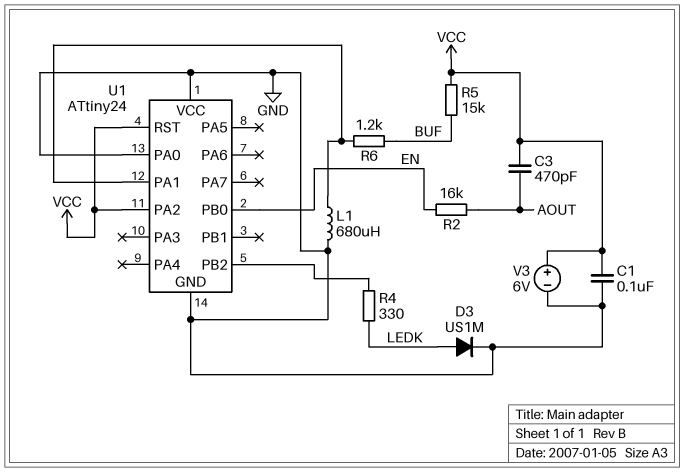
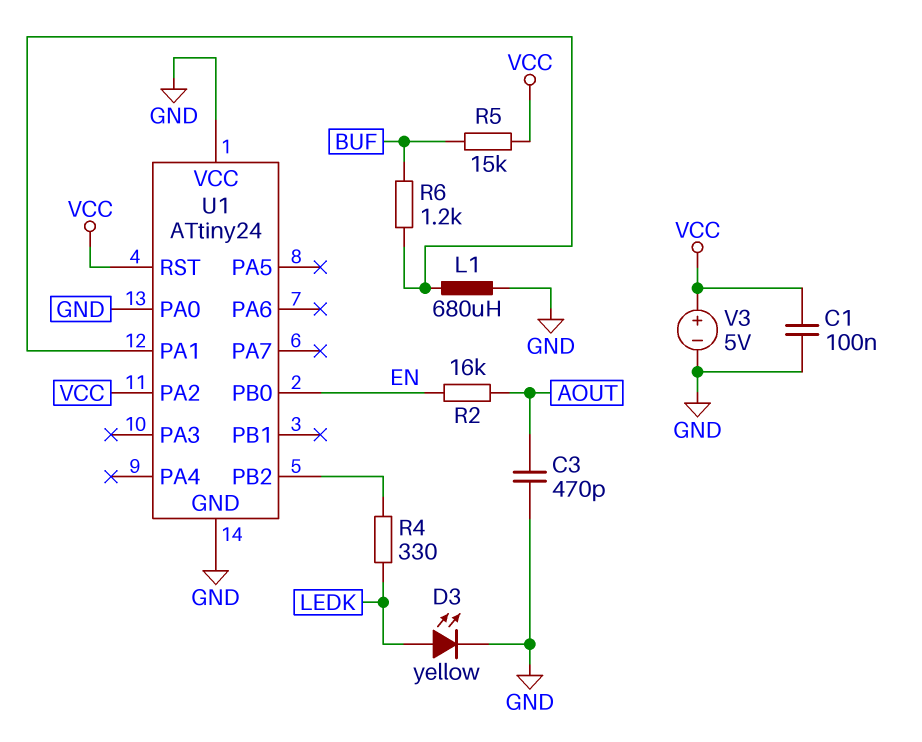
C3: 470pF (AOUT, VCC) -> 470pF (AOUT, GND)
D3: diode US1M (A LEDK, K GND) -> LED yellow (A LEDK, K GND)
V3: 6V (plus VCC, minus GND) -> 5V (plus VCC, minus GND)

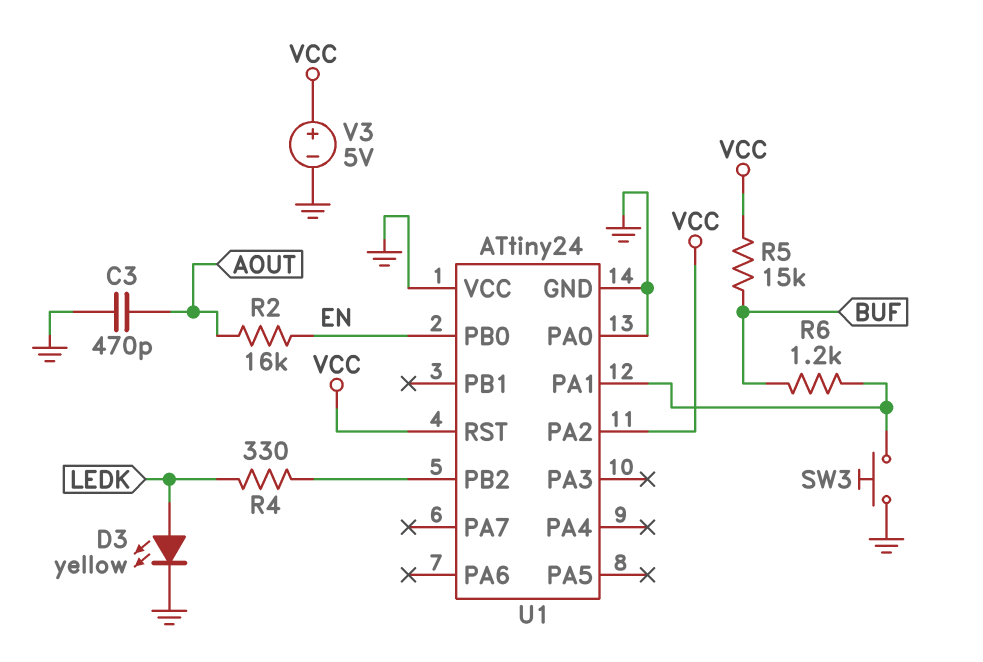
C1: 100nF (GND, VCC) -> none
L1: 680uH (GND, U1/PA1) -> none
SW3: none -> button (GND, U1/PA1)

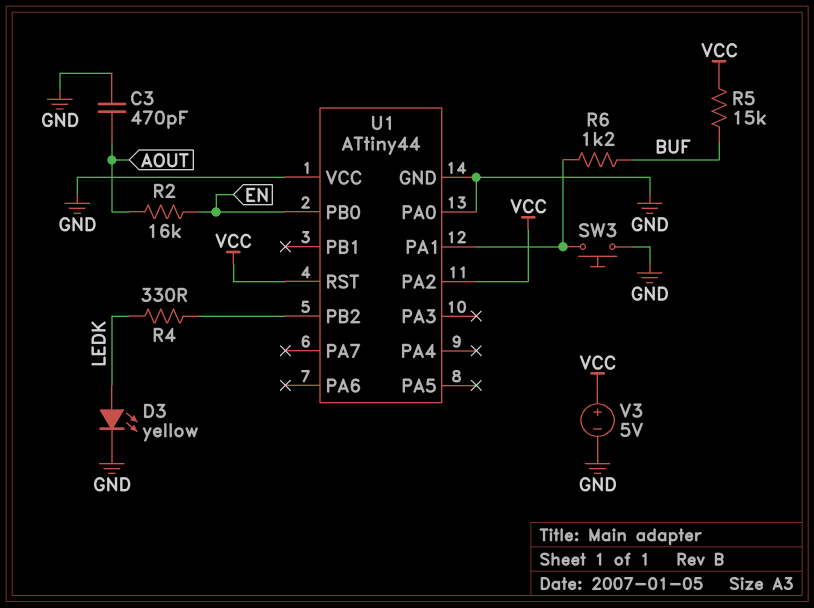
U1: ATtiny24 -> ATtiny44

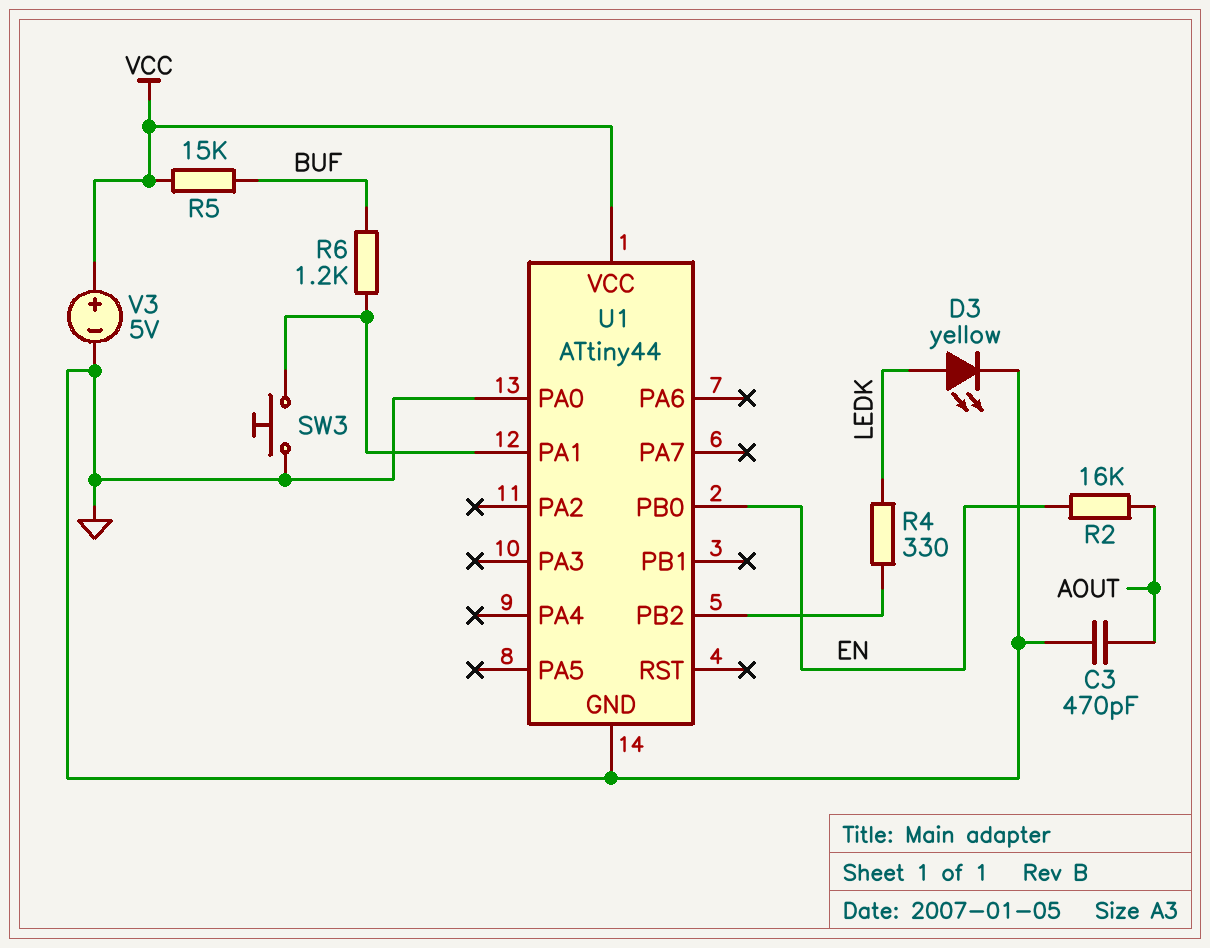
U1 pin PA2: VCC -> none
U1 pin RST: VCC -> none
U1 pin VCC: GND -> VCC

